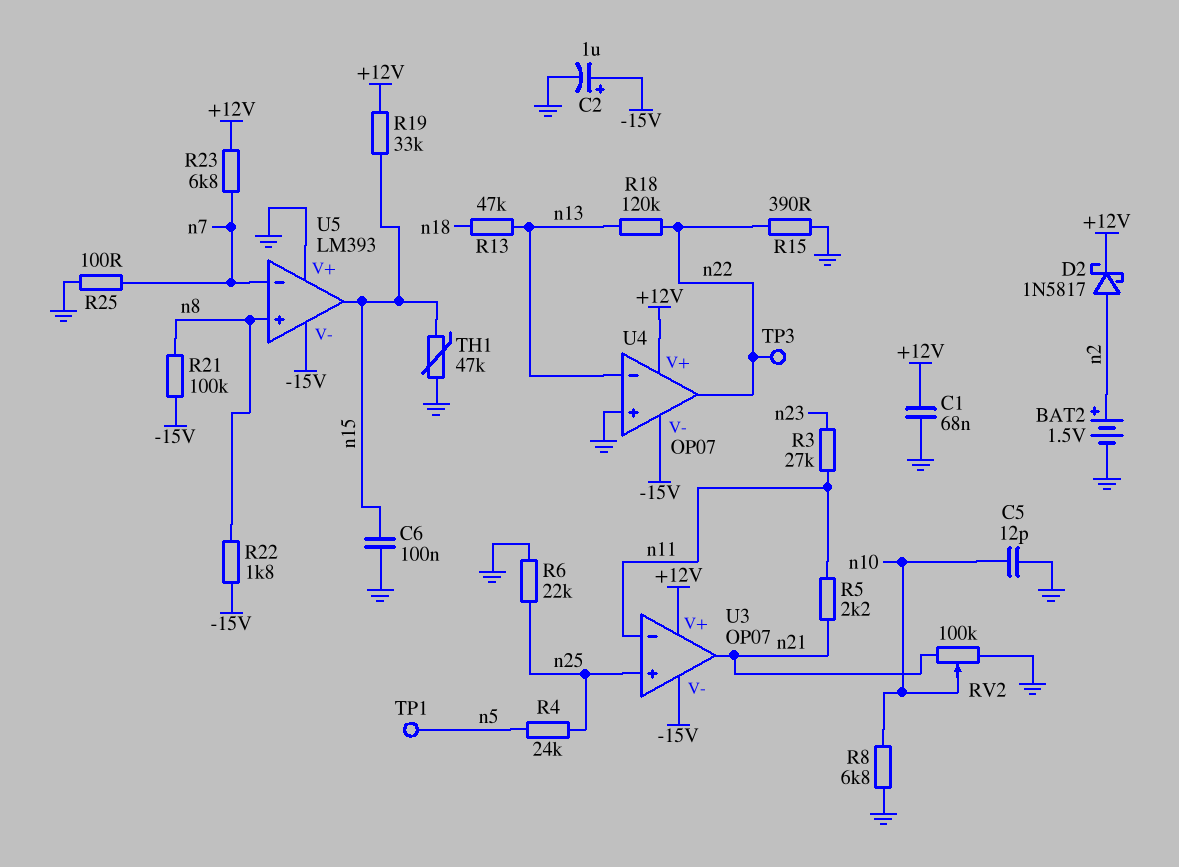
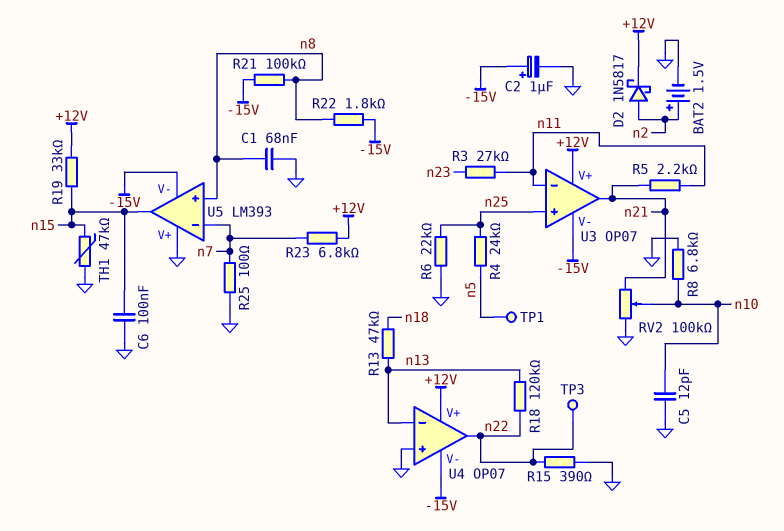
C1: 68nF (+12V, GND) -> 68nF (GND, n8)

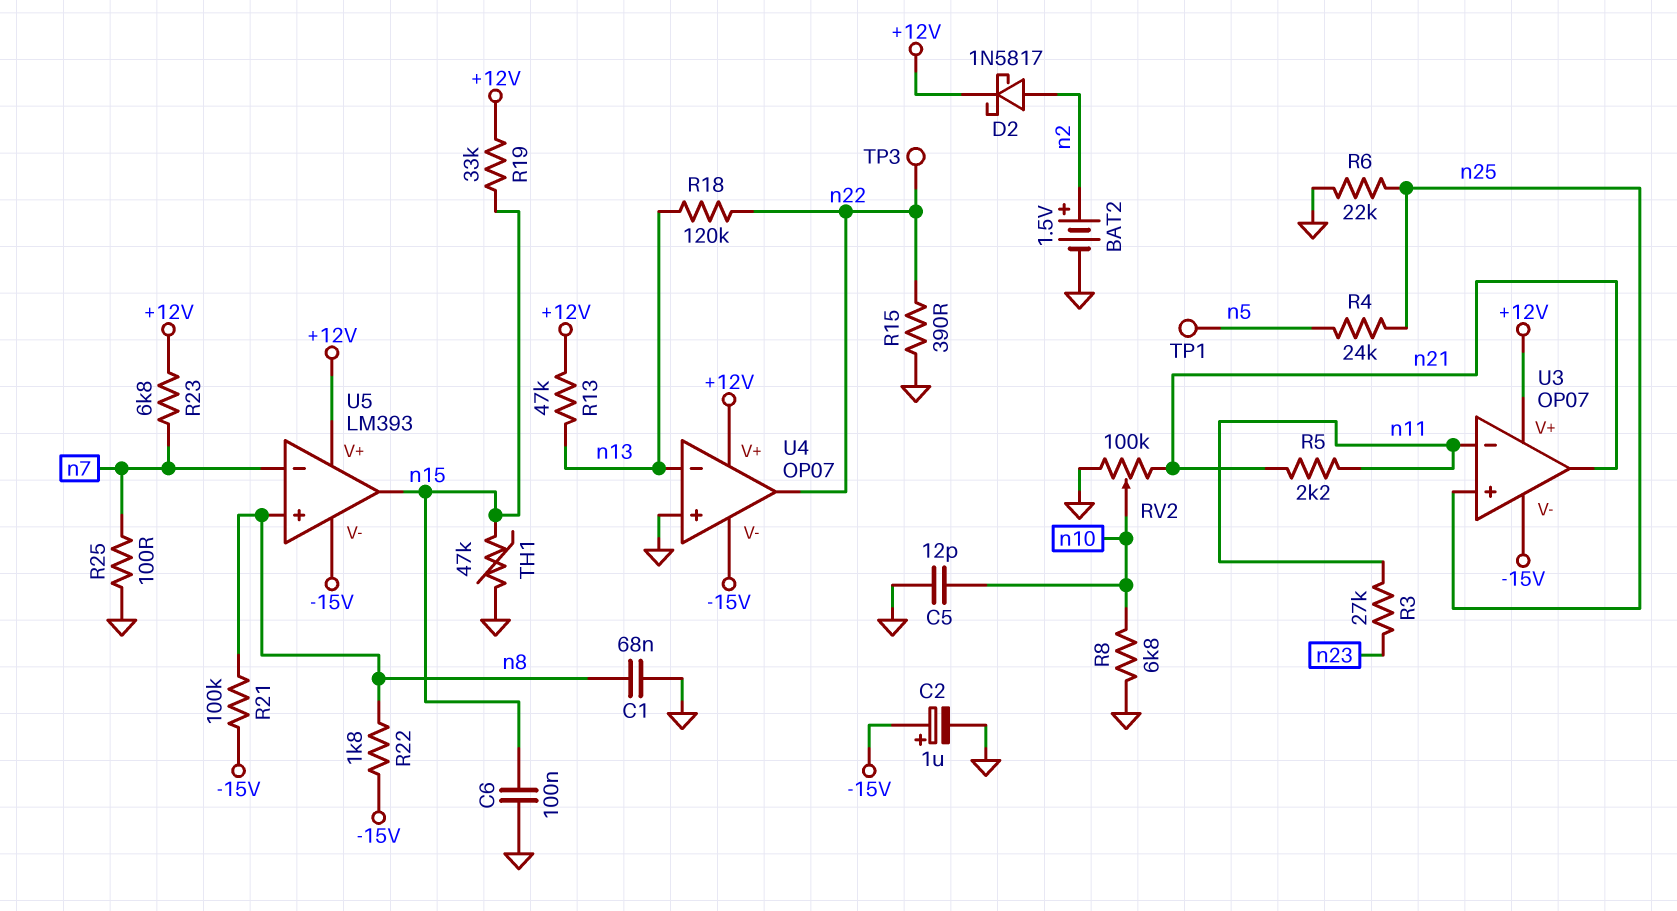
R13: 47k (n13, n18) -> 47k (+12V, n13)
U5 pin V+: GND -> +12V

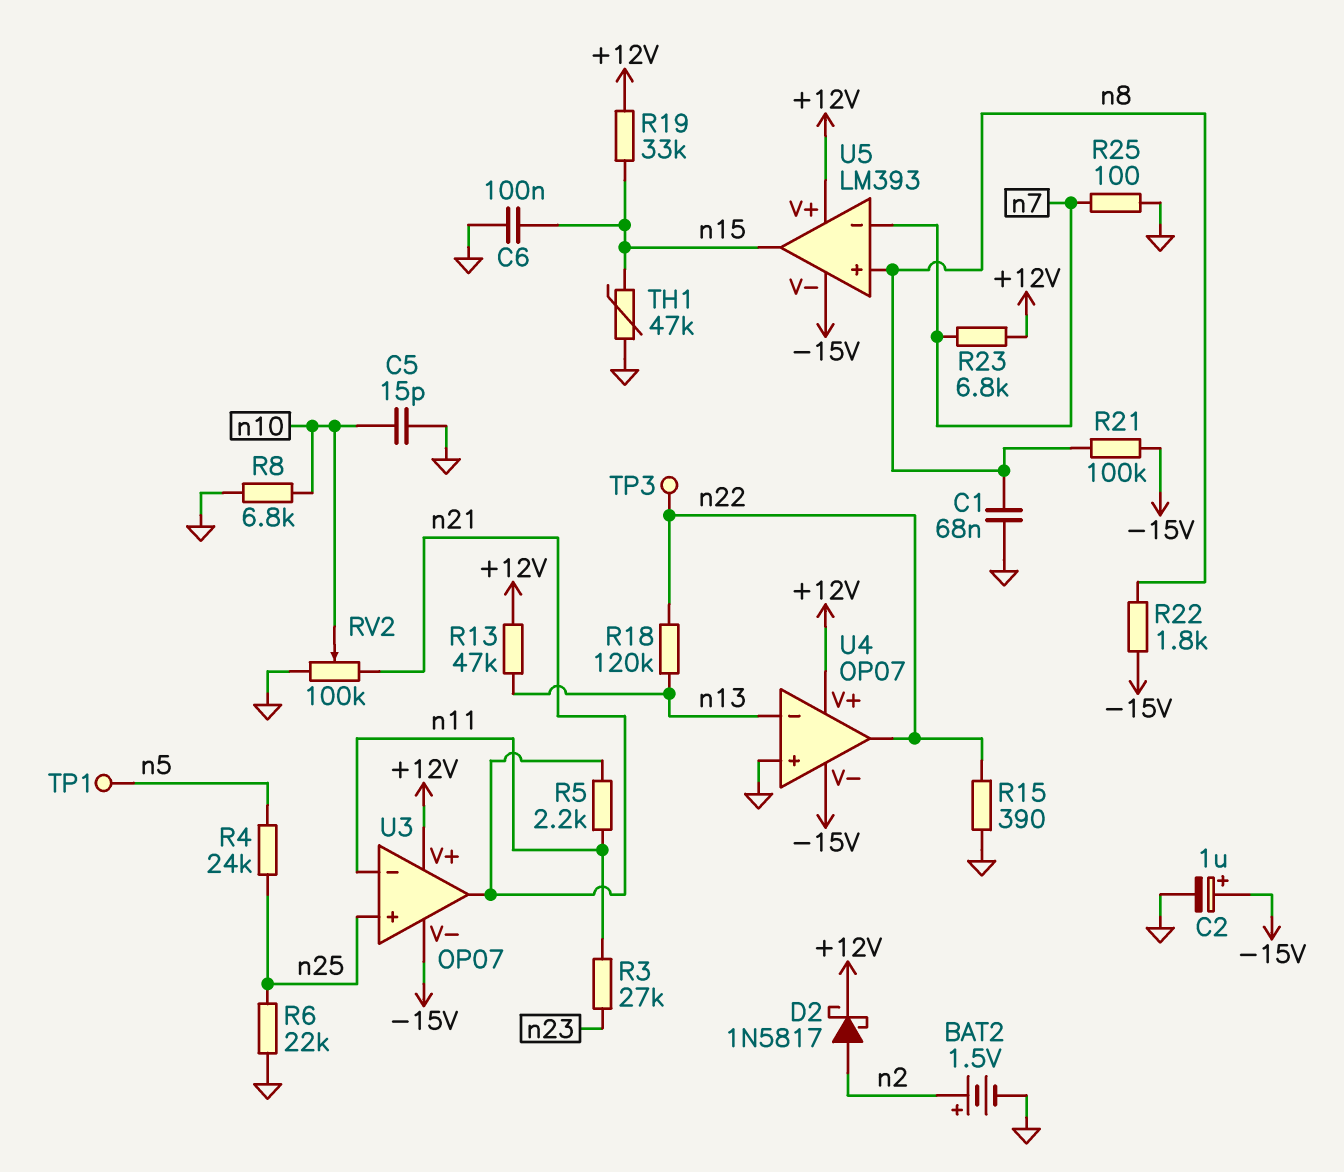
C5: 12pF (GND, n10) -> 15pF (GND, n10)

